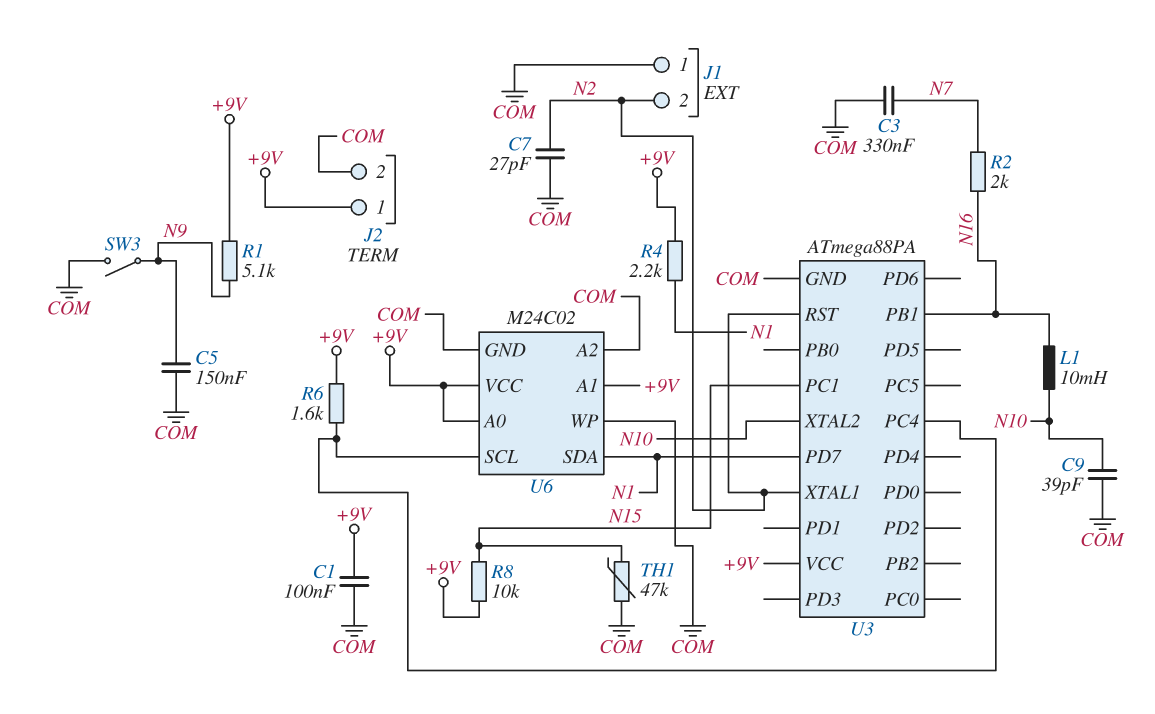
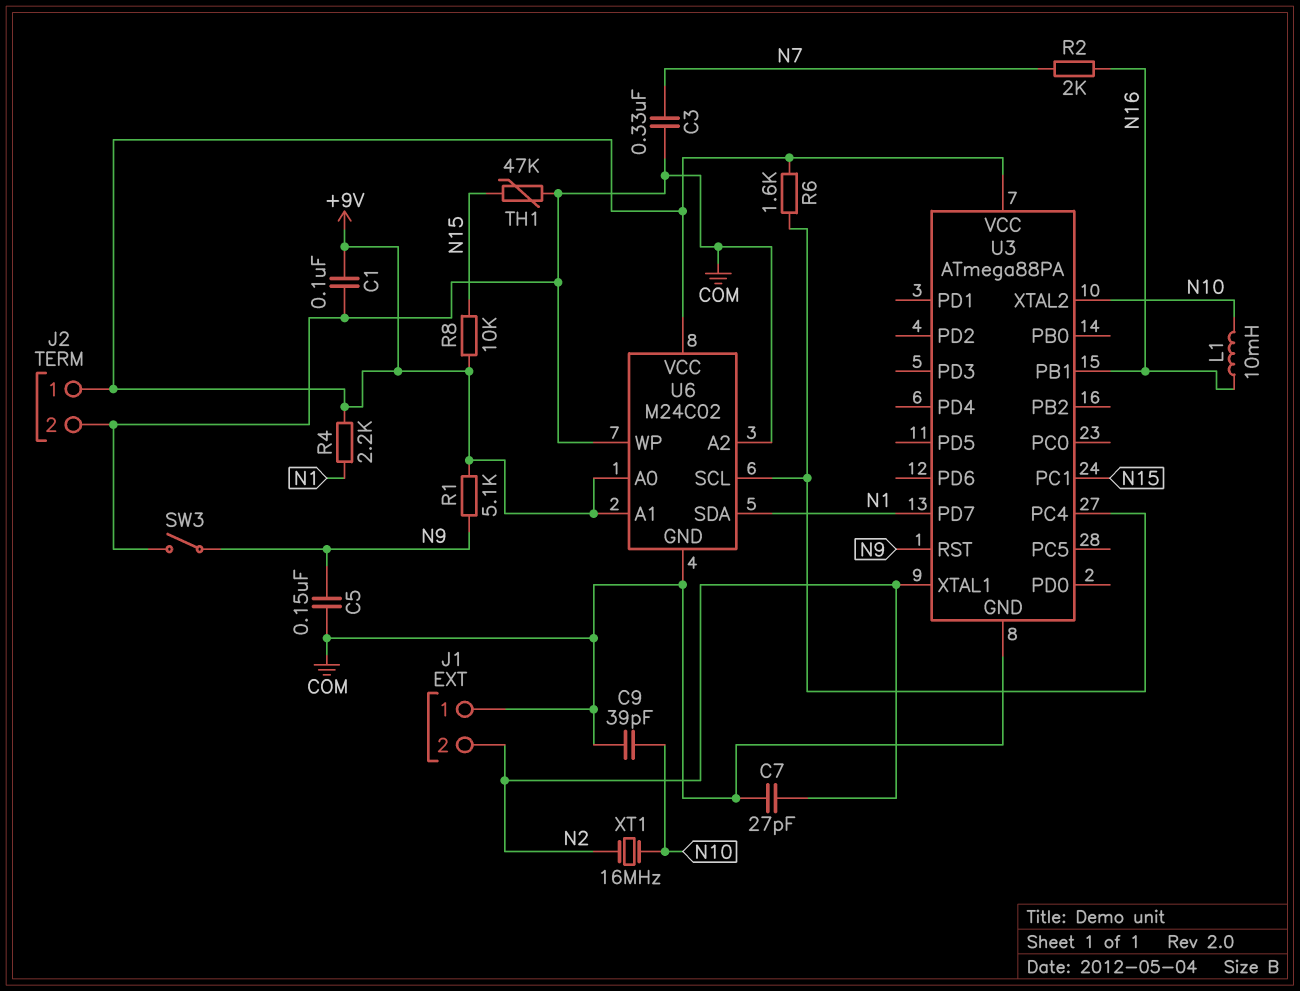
U3 pin RST: N2 -> N9
XT1: none -> 16MHz (N2, N10)

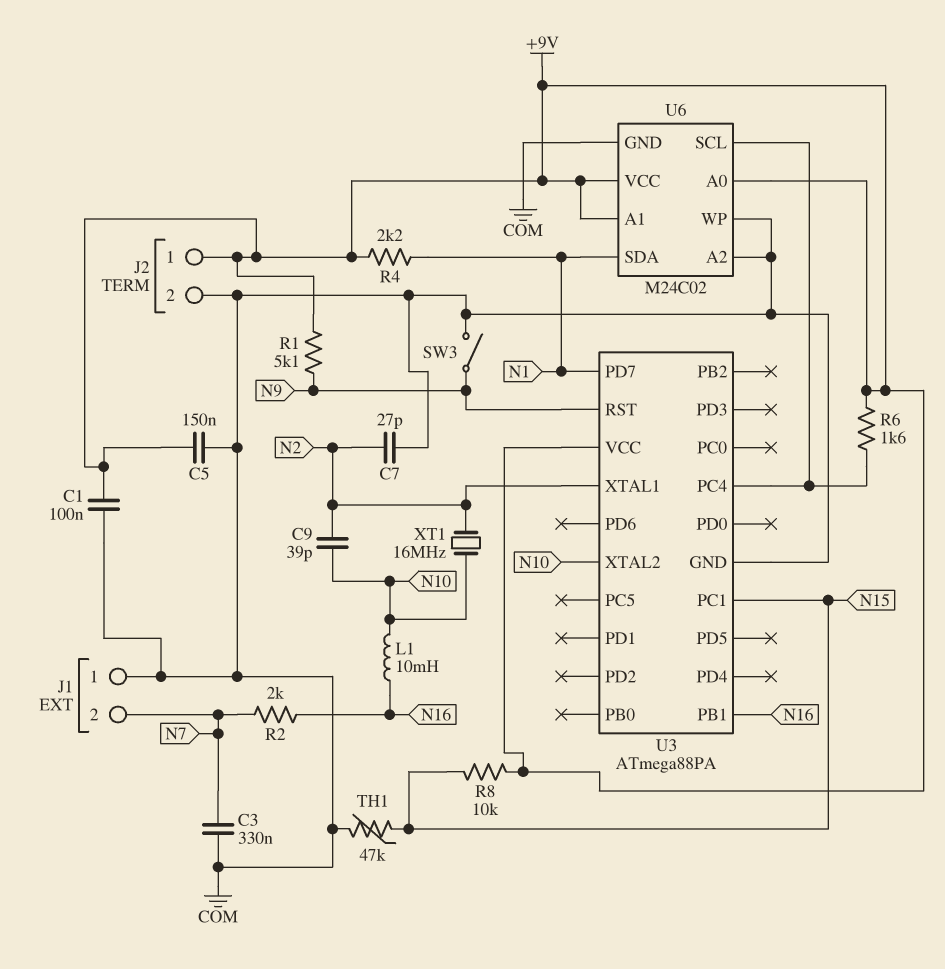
C5: 150nF (COM, N9) -> 150nF (+9V, COM)
C9: 39pF (COM, N10) -> 39pF (N2, N10)
J1 pin 2: N2 -> N7

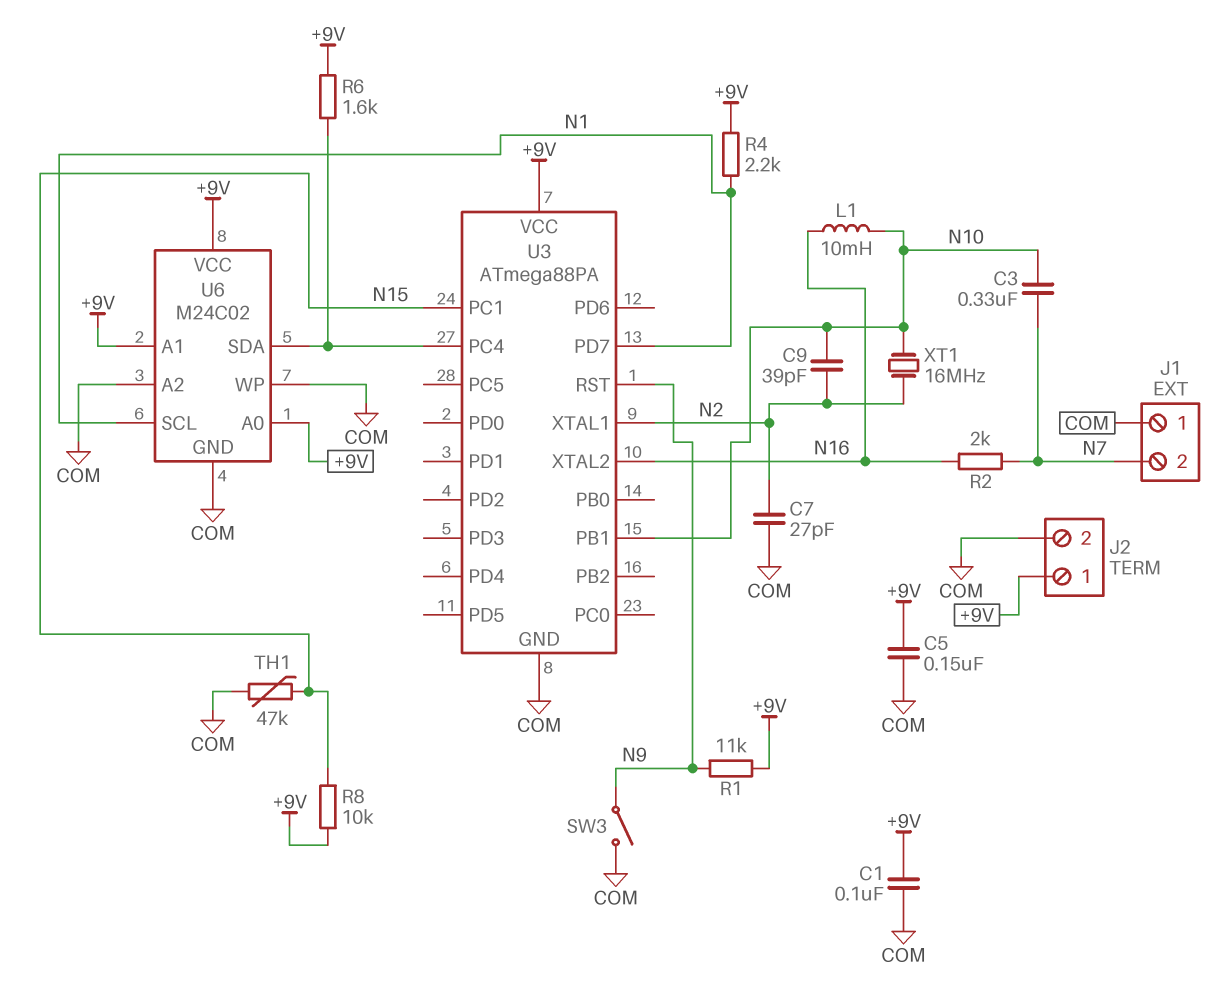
C3: 330nF (COM, N7) -> 330nF (N7, N10)
R1: 5.1k (+9V, N9) -> 11k (+9V, N9)
U3 pin PB1: N16 -> N10
U3 pin XTAL2: N10 -> N16
U6 pin SCL: U3/PC4 -> N1
U6 pin SDA: N1 -> U3/PC4

